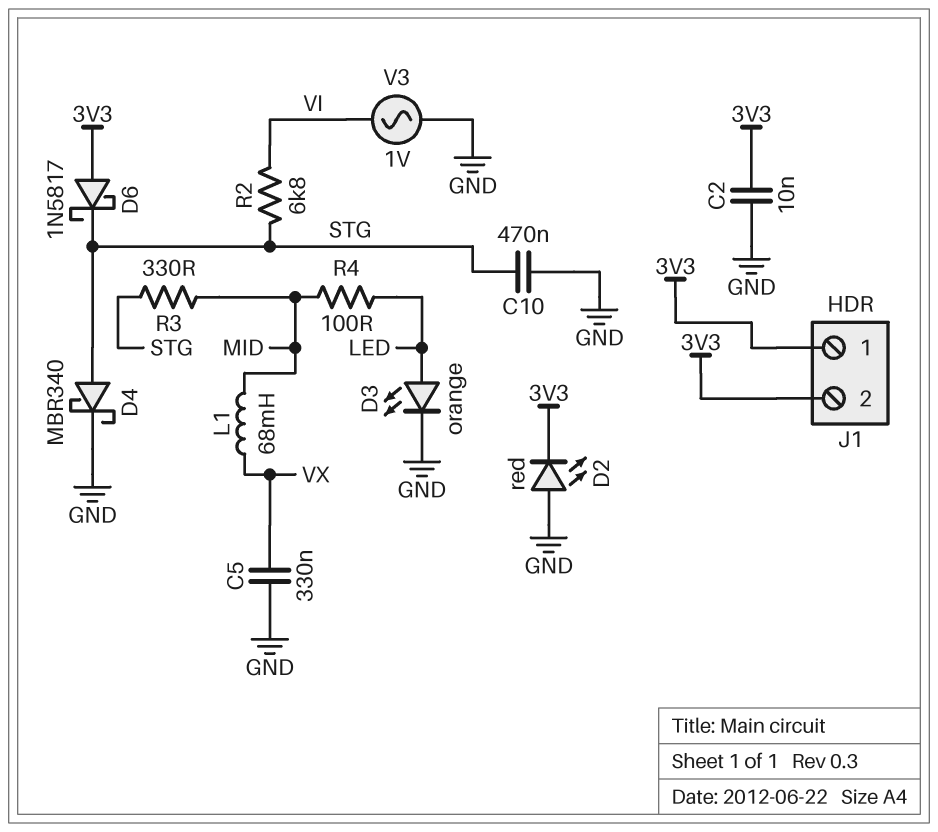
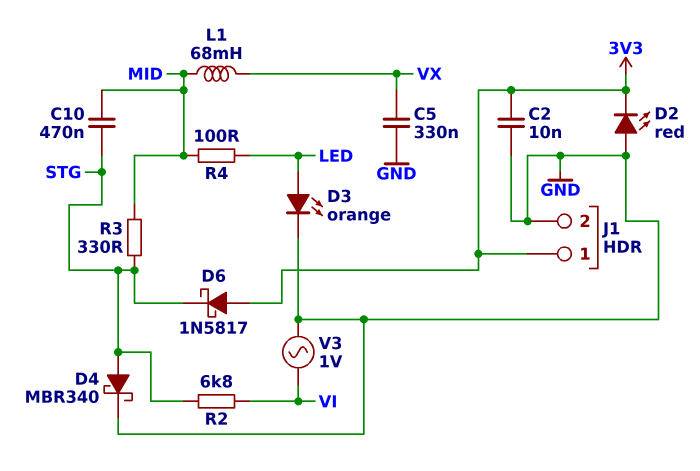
C10: 470nF (GND, STG) -> 470nF (MID, STG)
J1 pin 2: 3V3 -> GND

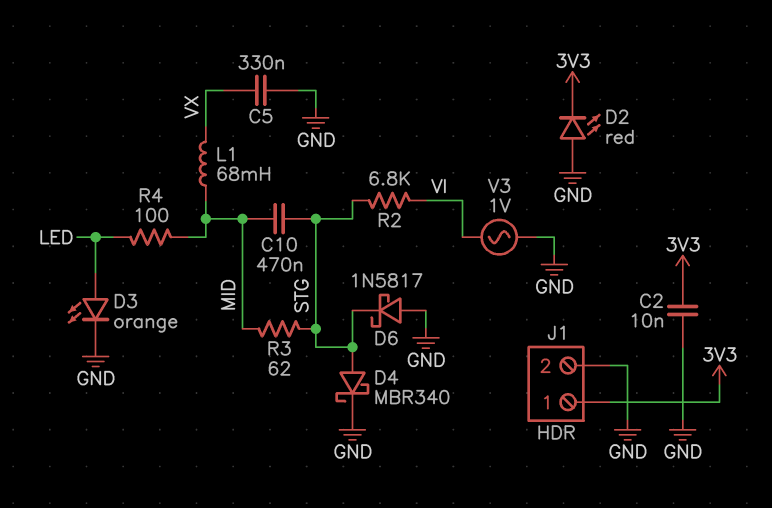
D6: schottky 1N5817 (A 3V3, K STG) -> schottky 1N5817 (A GND, K STG)
R3: 330 (MID, STG) -> 62 (MID, STG)

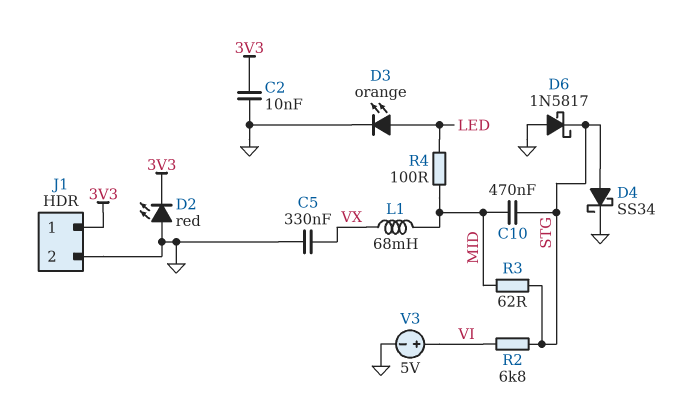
D4: schottky MBR340 (A STG, K GND) -> schottky SS34 (A STG, K GND)
V3: AC 1V (GND, VI) -> 5V (plus VI, minus GND)

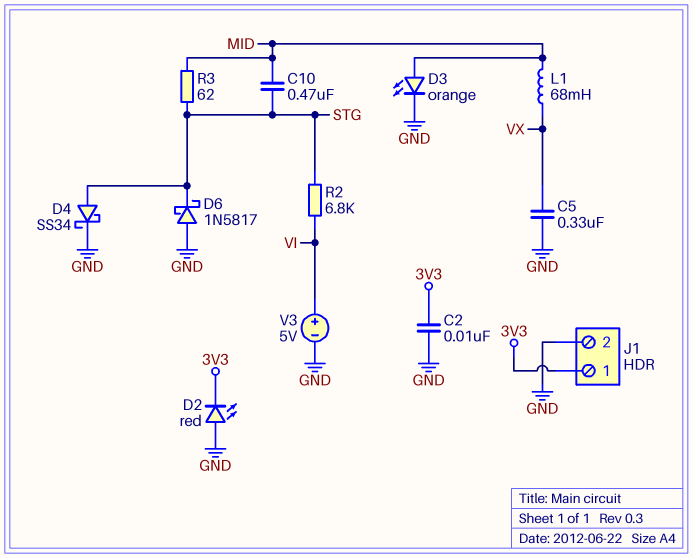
D3: LED orange (A LED, K GND) -> LED orange (A MID, K GND)
R4: 100 (LED, MID) -> none

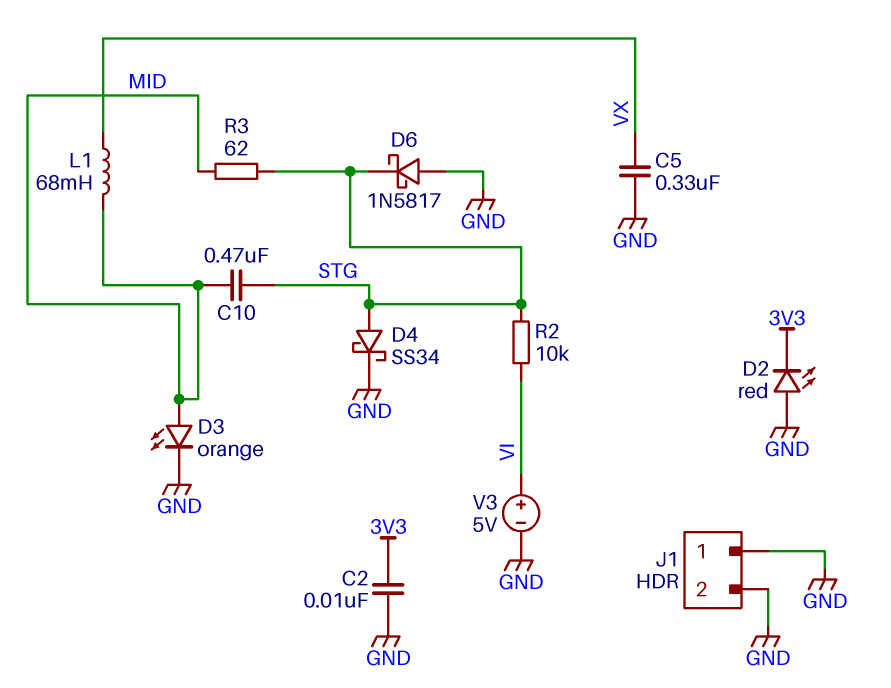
J1 pin 1: 3V3 -> GND
R2: 6.8k (STG, VI) -> 10k (STG, VI)

